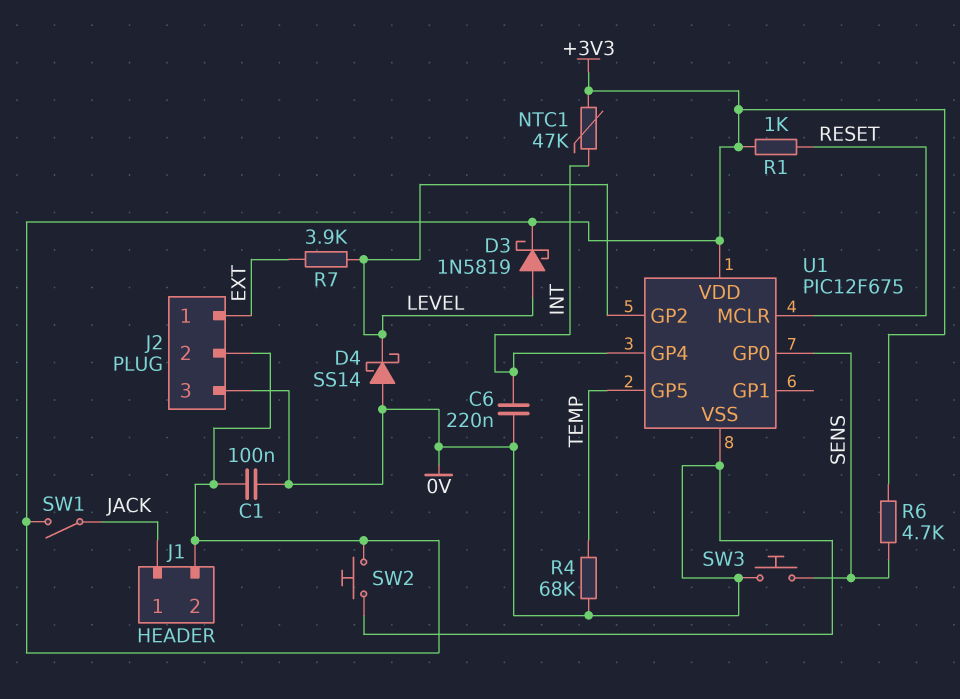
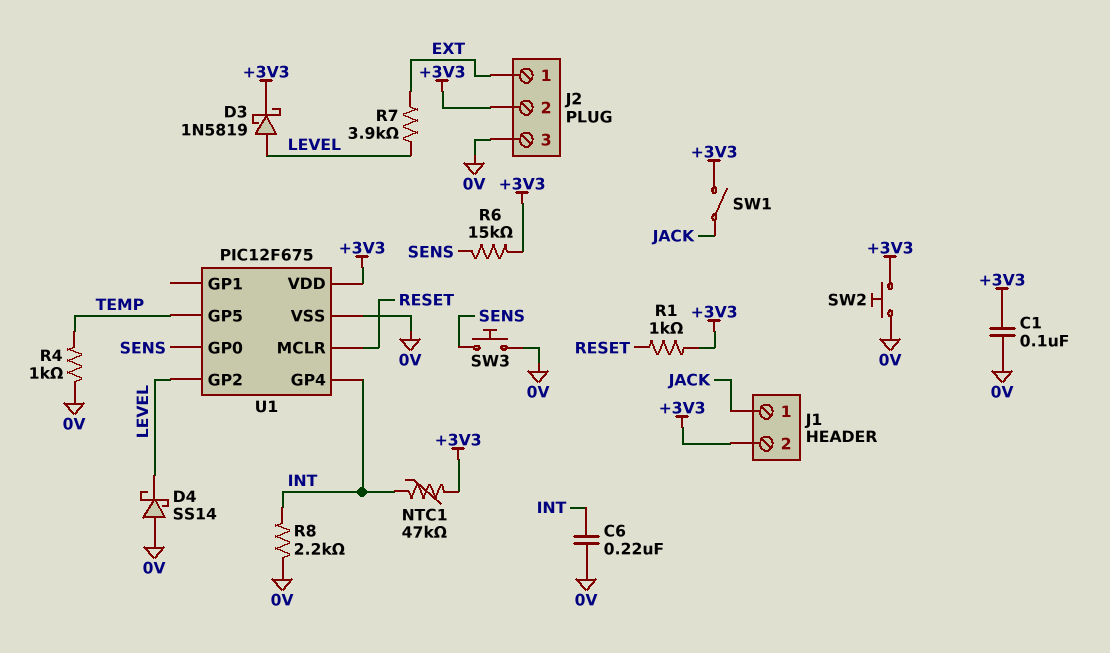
R4: 68k (0V, TEMP) -> 1k (0V, TEMP)
R6: 4.7k (+3V3, SENS) -> 15k (+3V3, SENS)
R8: none -> 2.2k (0V, INT)

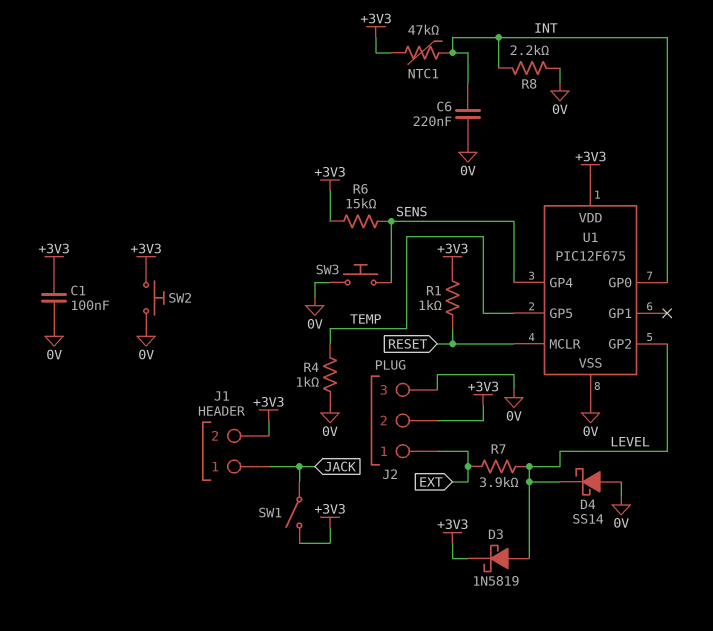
U1 pin GP0: SENS -> INT
U1 pin GP4: INT -> SENS

